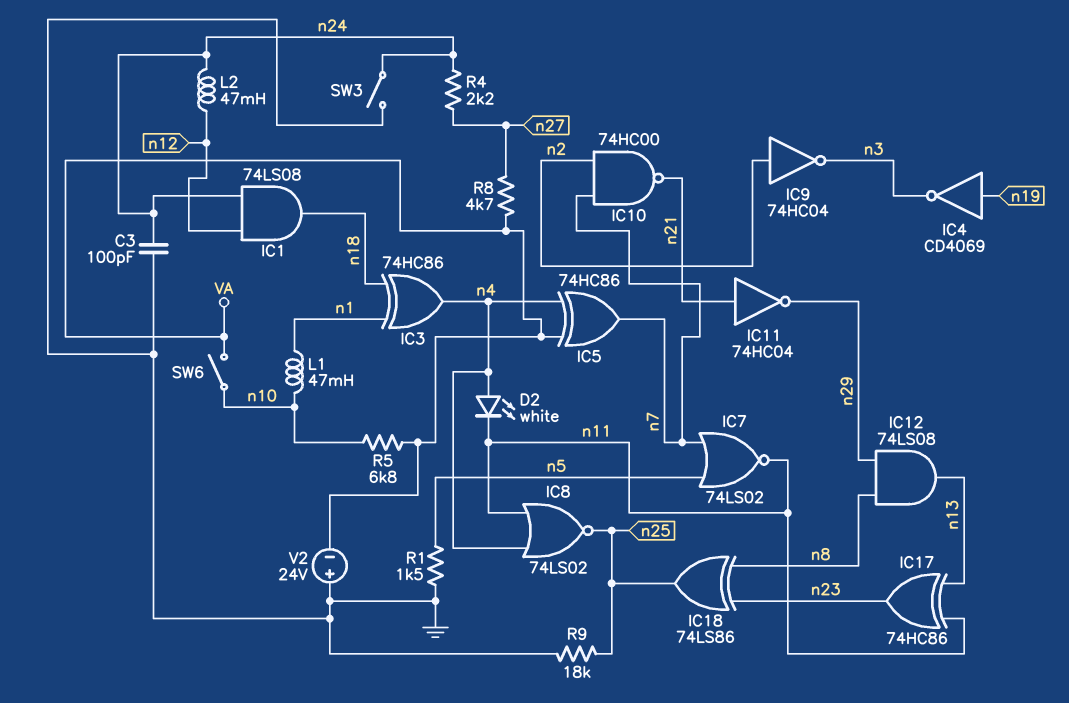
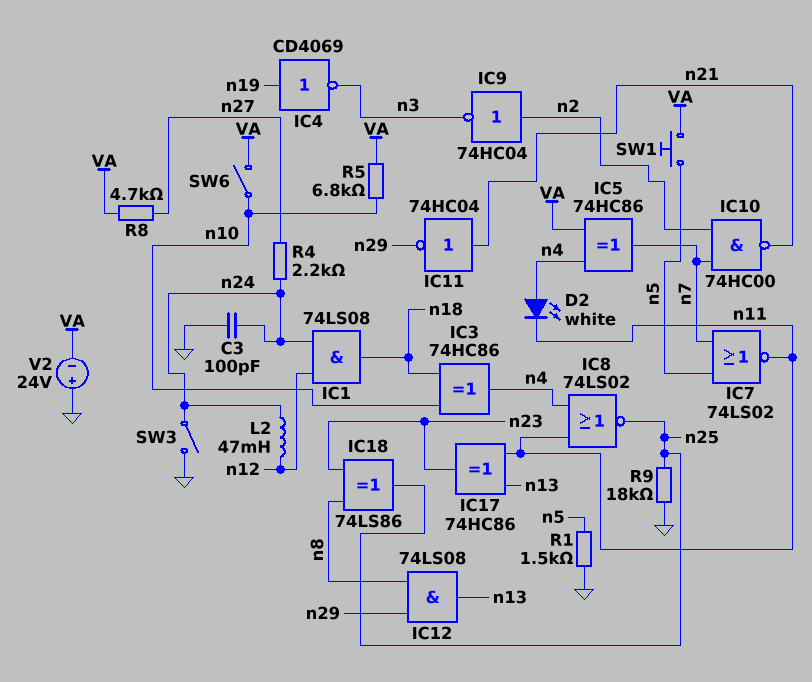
IC3: XOR 74HC86 (in n1, in n18, out n4) -> XOR 74HC86 (in n10, in n18, out n4)
L1: 47mH (n1, n10) -> none
SW1: none -> button (VA, n5)

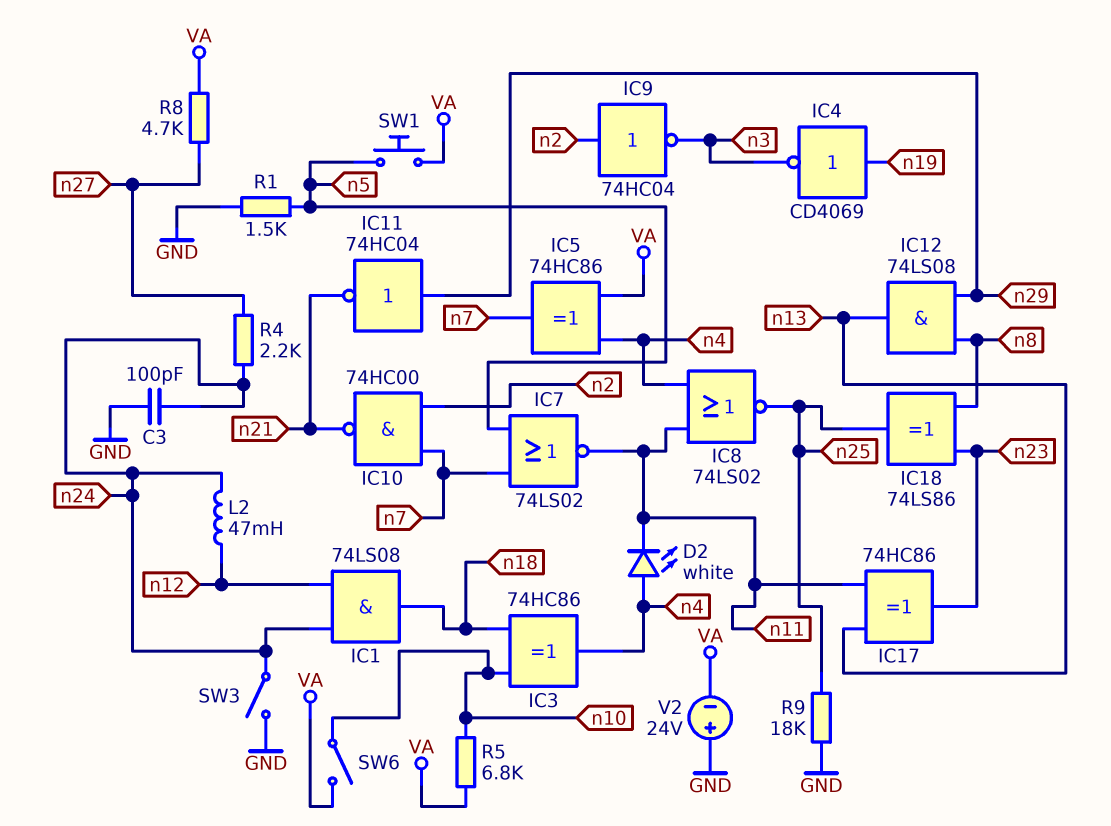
IC11: NOT 74HC04 (in n21, out n29) -> NOT 74HC04 (in n29, out n21)

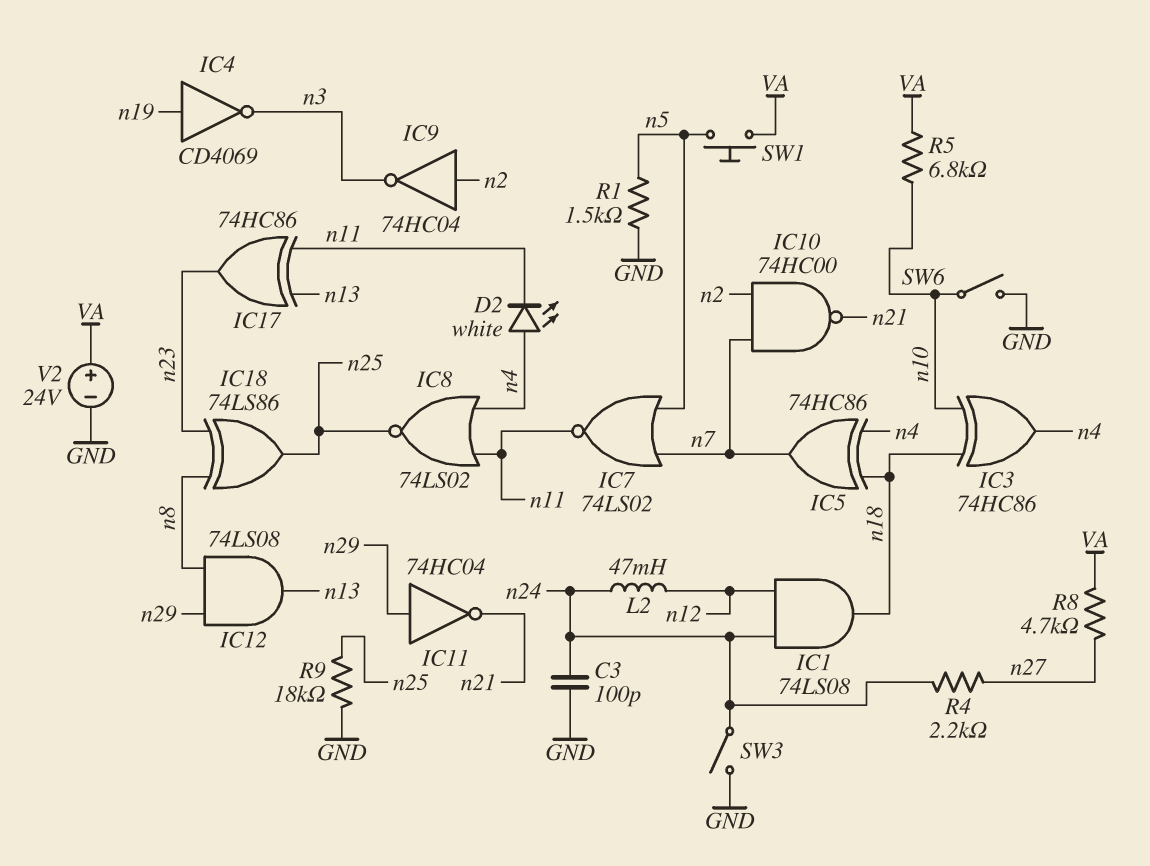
IC5: XOR 74HC86 (in VA, in n4, out n7) -> XOR 74HC86 (in n4, in n18, out n7)
SW6: switch (VA, n10) -> switch (GND, n10)
V2: 24V (plus GND, minus VA) -> 24V (plus VA, minus GND)

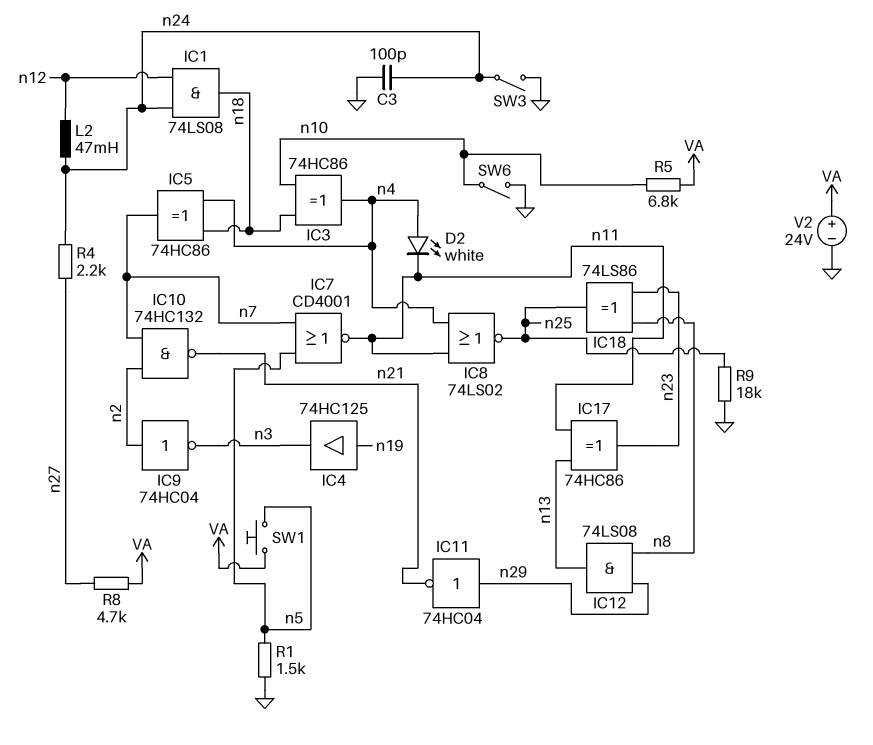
IC4: NOT CD4069 (in n19, out n3) -> buffer 74HC125 (in n19, out n3)
IC7: NOR 74LS02 (in n5, in n7, out n11) -> NOR CD4001 (in n5, in n7, out n11)
IC10: NAND 74HC00 (in n2, in n7, out n21) -> NAND 74HC132 (in n2, in n7, out n21)

